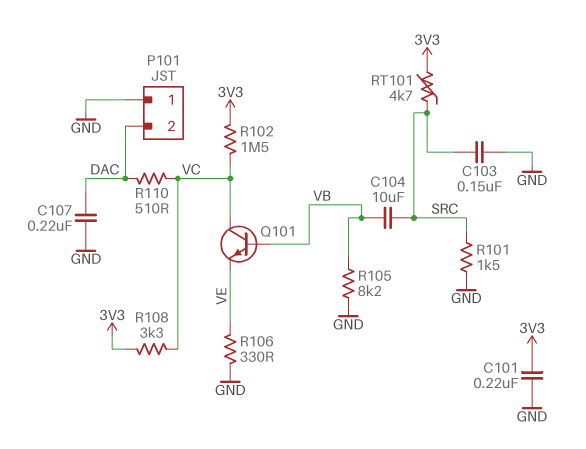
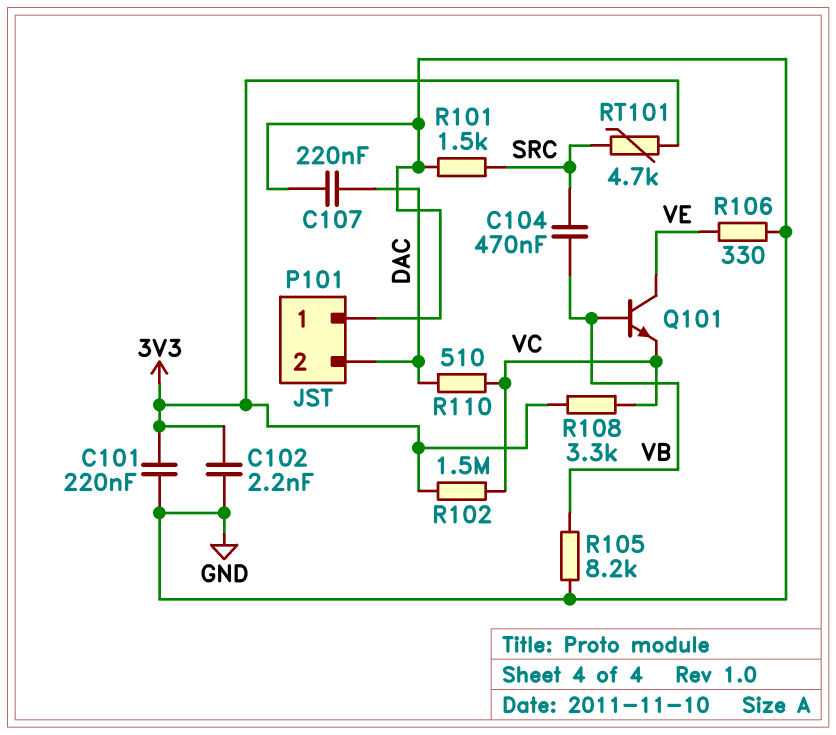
C102: none -> 2.2nF (3V3, GND)
C103: 150nF (GND, SRC) -> none
C104: 10uF (SRC, VB) -> 470nF (SRC, VB)
Q101: NPN (B VB, C VC, E VE) -> NPN (B VB, C VE, E VC)

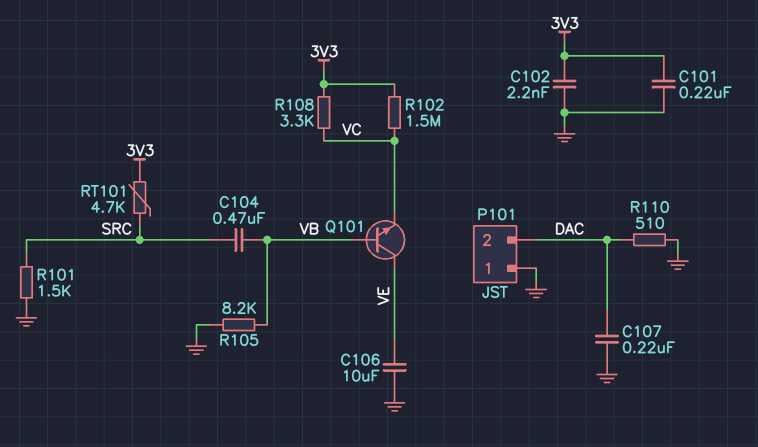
C106: none -> 10uF (GND, VE)
R106: 330 (GND, VE) -> none
R110: 510 (DAC, VC) -> 510 (DAC, GND)

